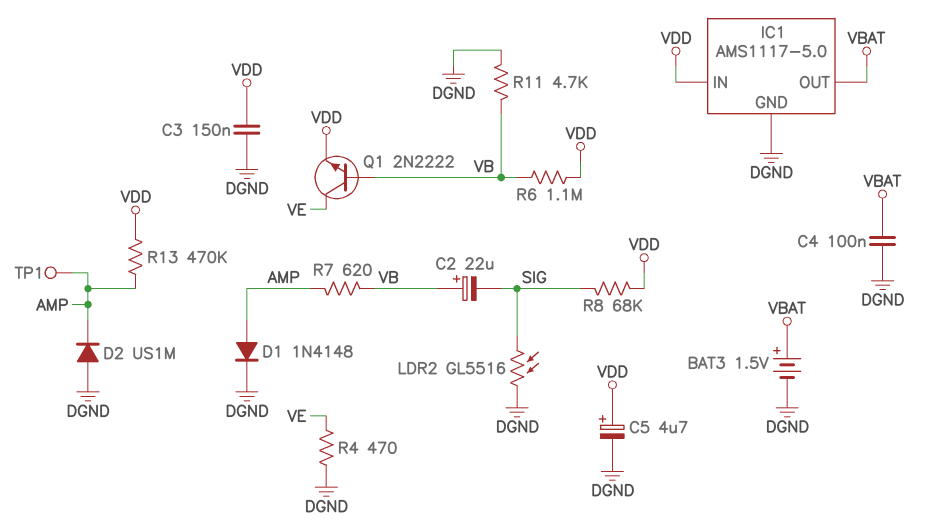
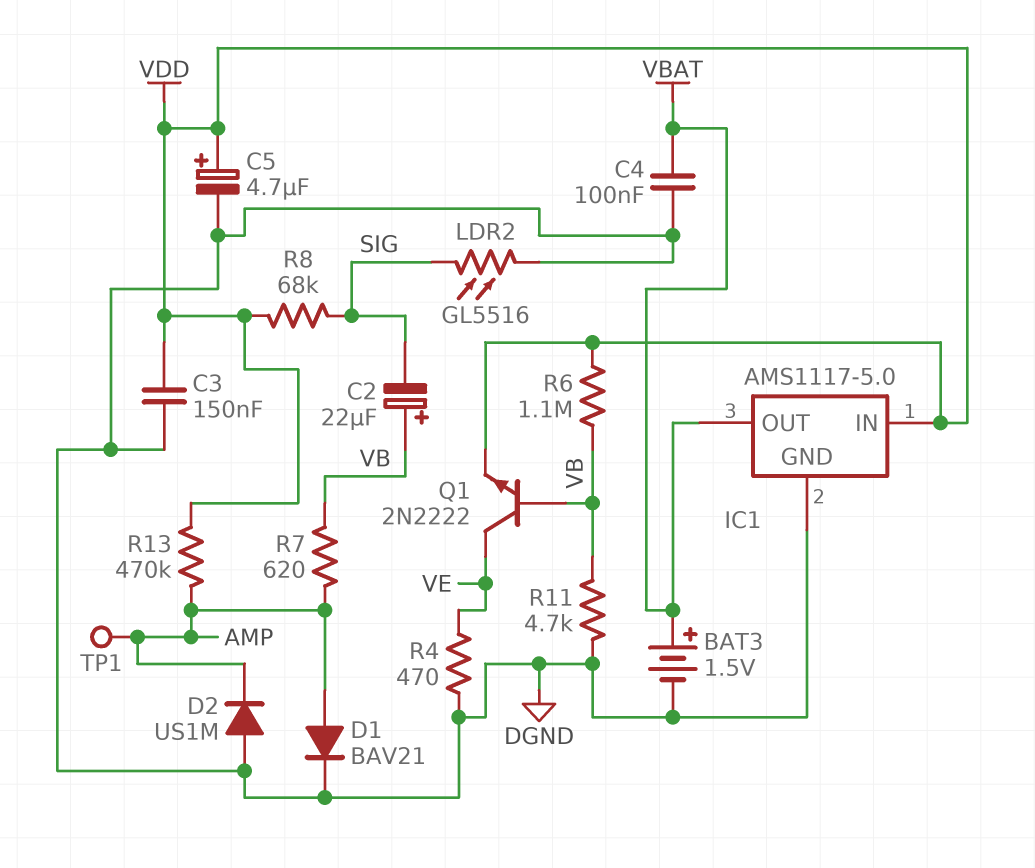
D1: diode 1N4148 (A AMP, K DGND) -> diode BAV21 (A AMP, K DGND)

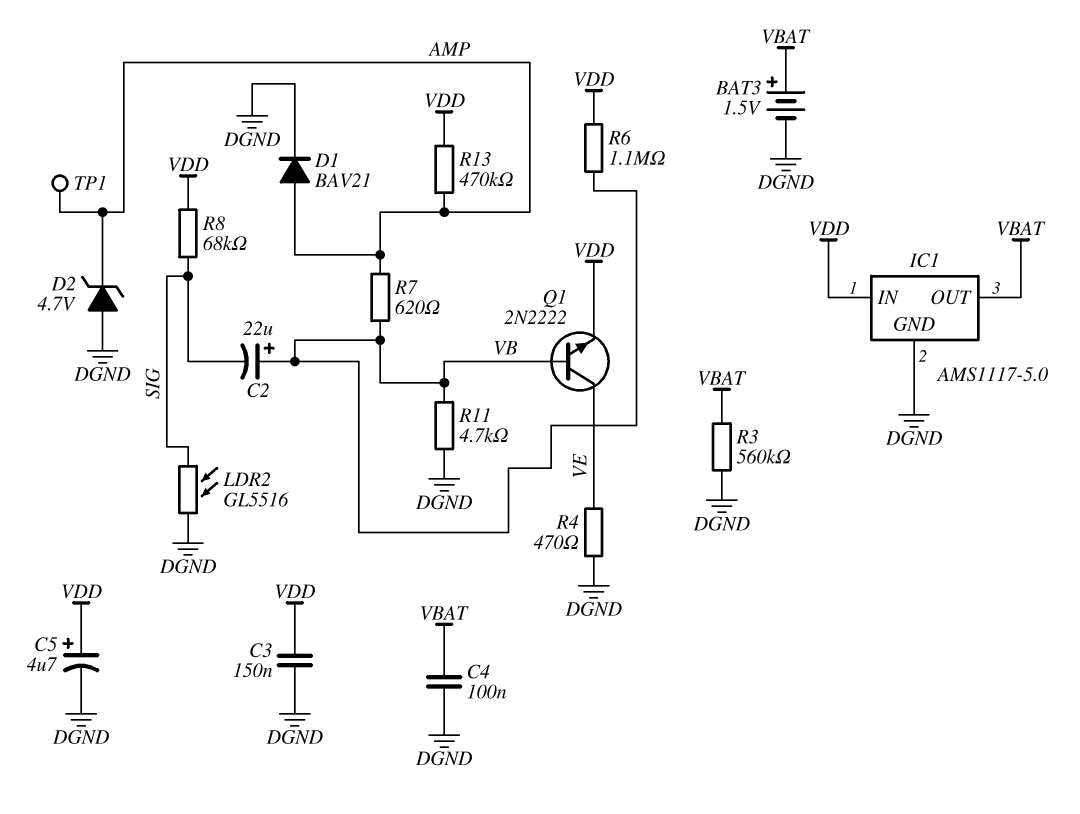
D2: diode US1M (A DGND, K AMP) -> zener 4.7V (A DGND, K AMP)
R3: none -> 560k (DGND, VBAT)

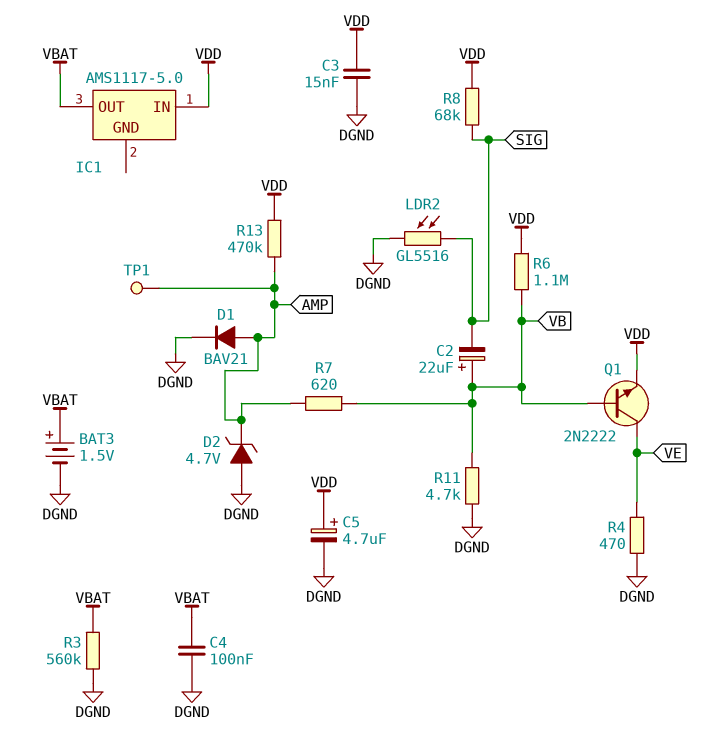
C3: 150nF (DGND, VDD) -> 15nF (DGND, VDD)
IC1 pin GND: DGND -> none

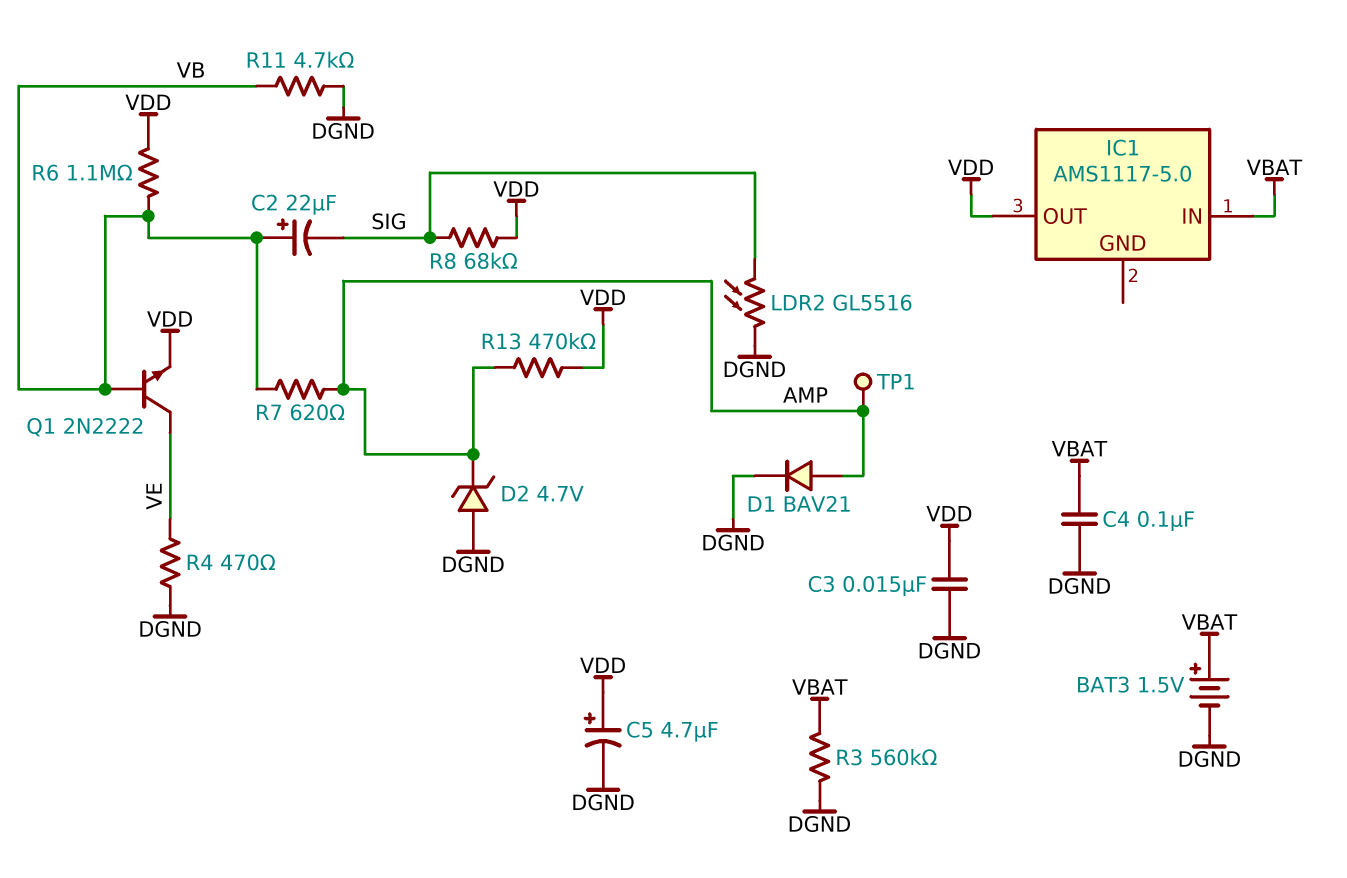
IC1 pin IN: VDD -> VBAT
IC1 pin OUT: VBAT -> VDD

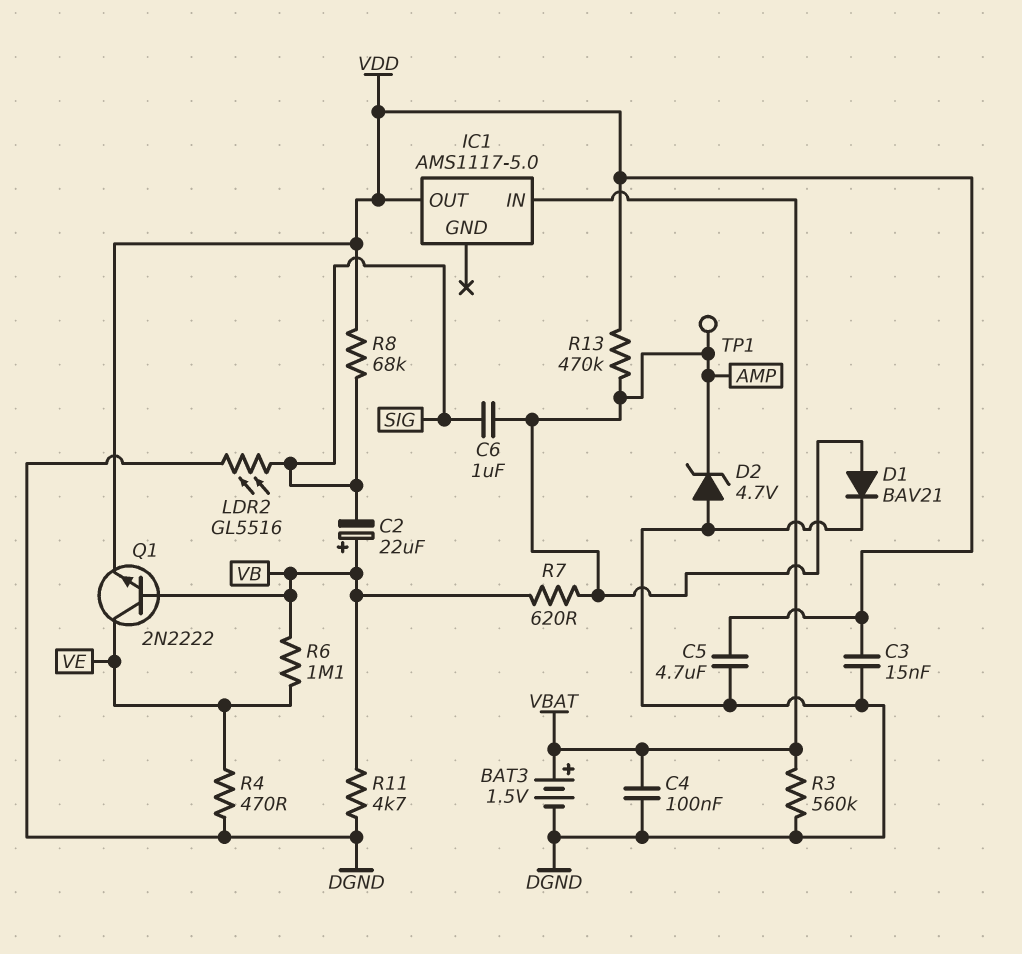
C5: 4.7uF (plus VDD, minus DGND) -> 4.7uF (DGND, VDD)
C6: none -> 1uF (AMP, SIG)
R6: 1.1M (VB, VDD) -> 1.1M (VB, VE)

